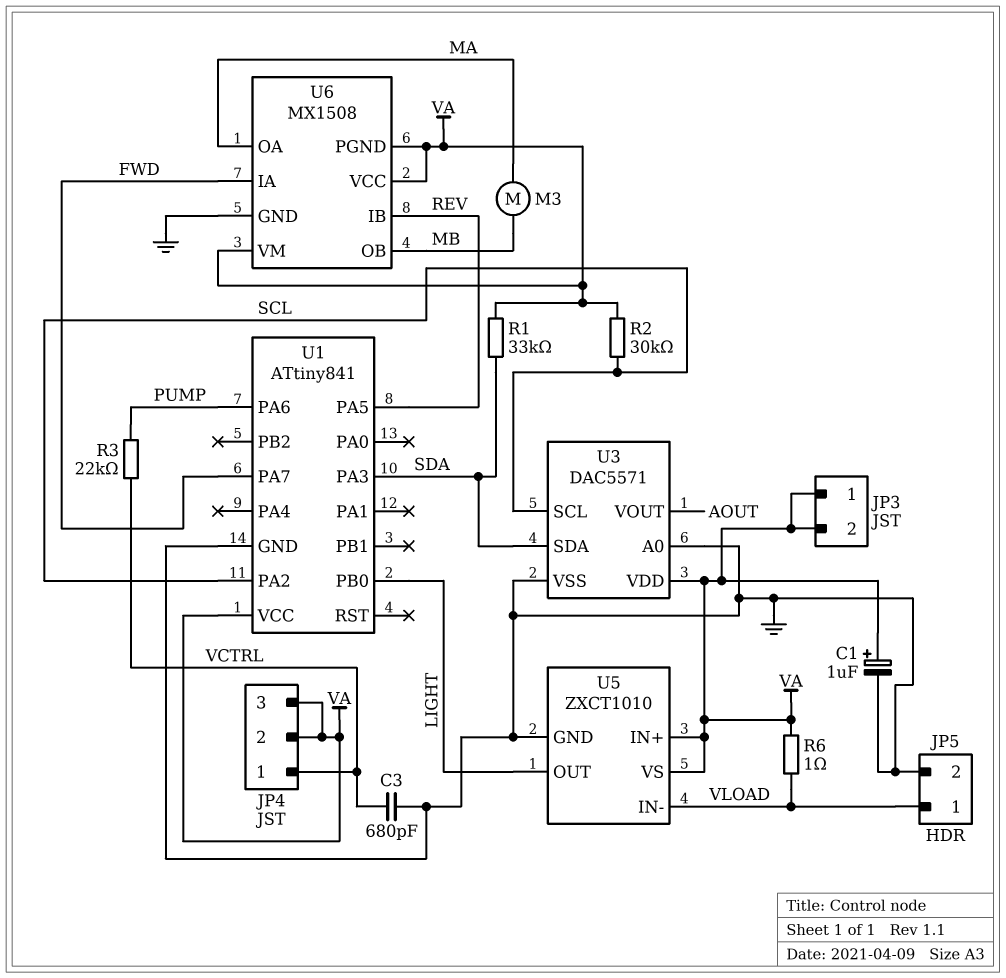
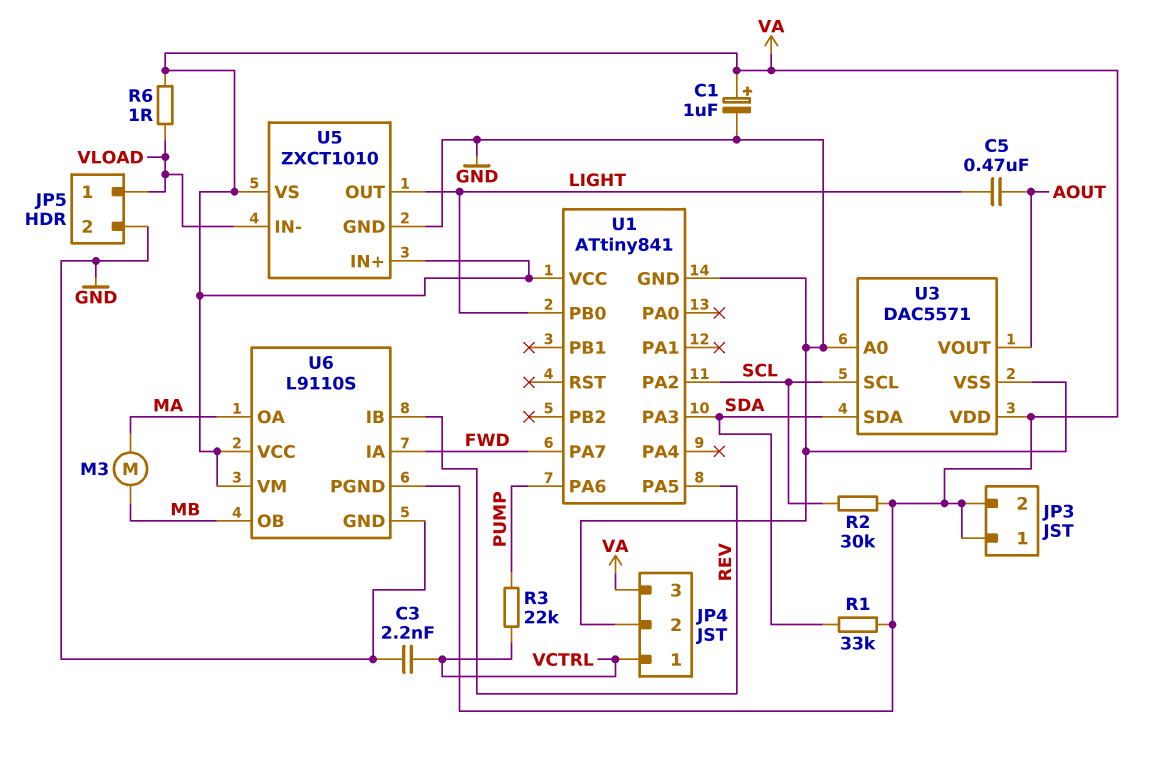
C3: 680pF (GND, VCTRL) -> 2.2nF (GND, VCTRL)
C5: none -> 470nF (AOUT, LIGHT)
JP4 pin 2: VA -> GND
U6: MX1508 -> L9110S

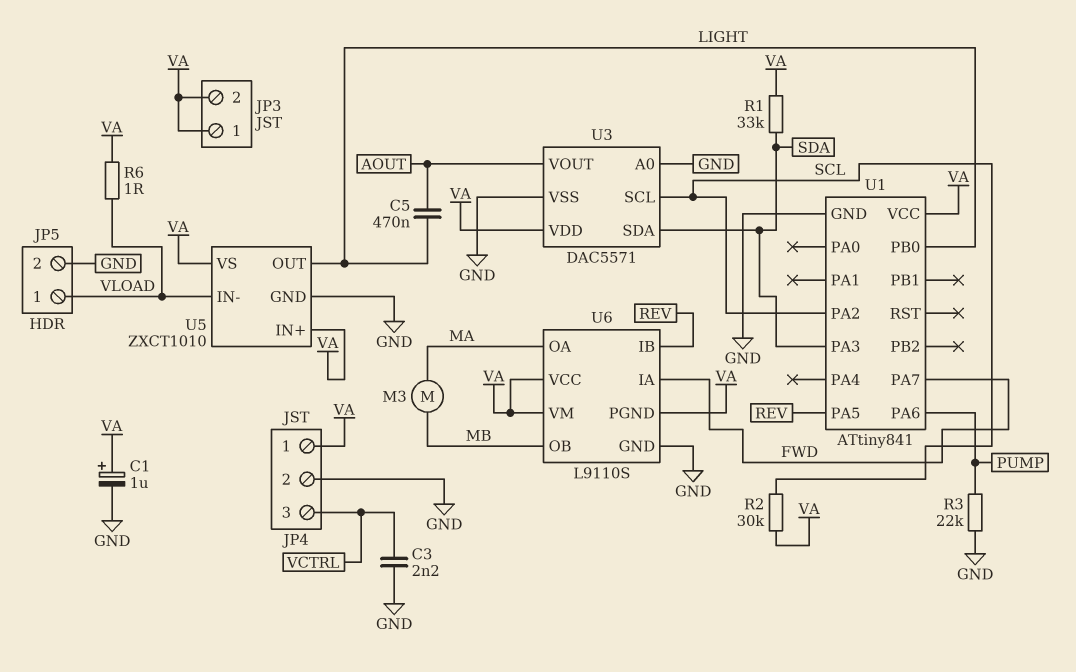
JP4 pin 1: VCTRL -> VA
JP4 pin 3: VA -> VCTRL
R3: 22k (PUMP, VCTRL) -> 22k (GND, PUMP)

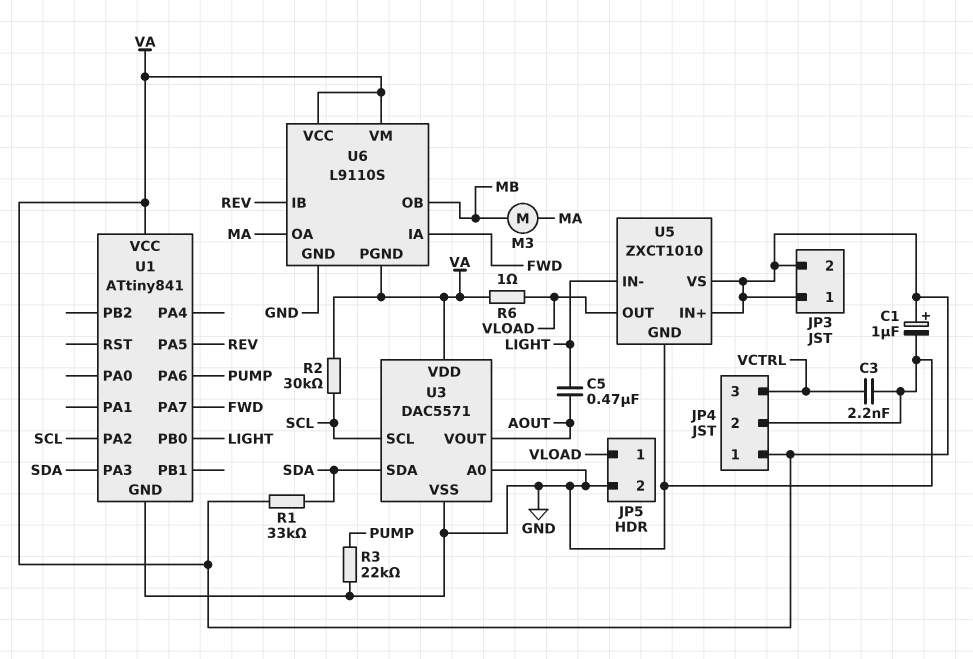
U5 pin IN-: VLOAD -> LIGHT
U5 pin OUT: LIGHT -> VLOAD

